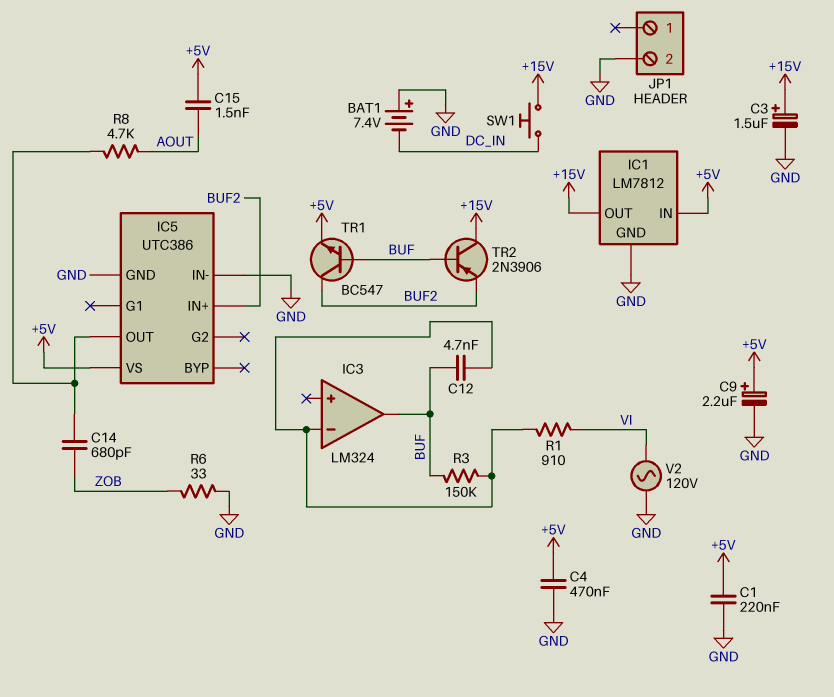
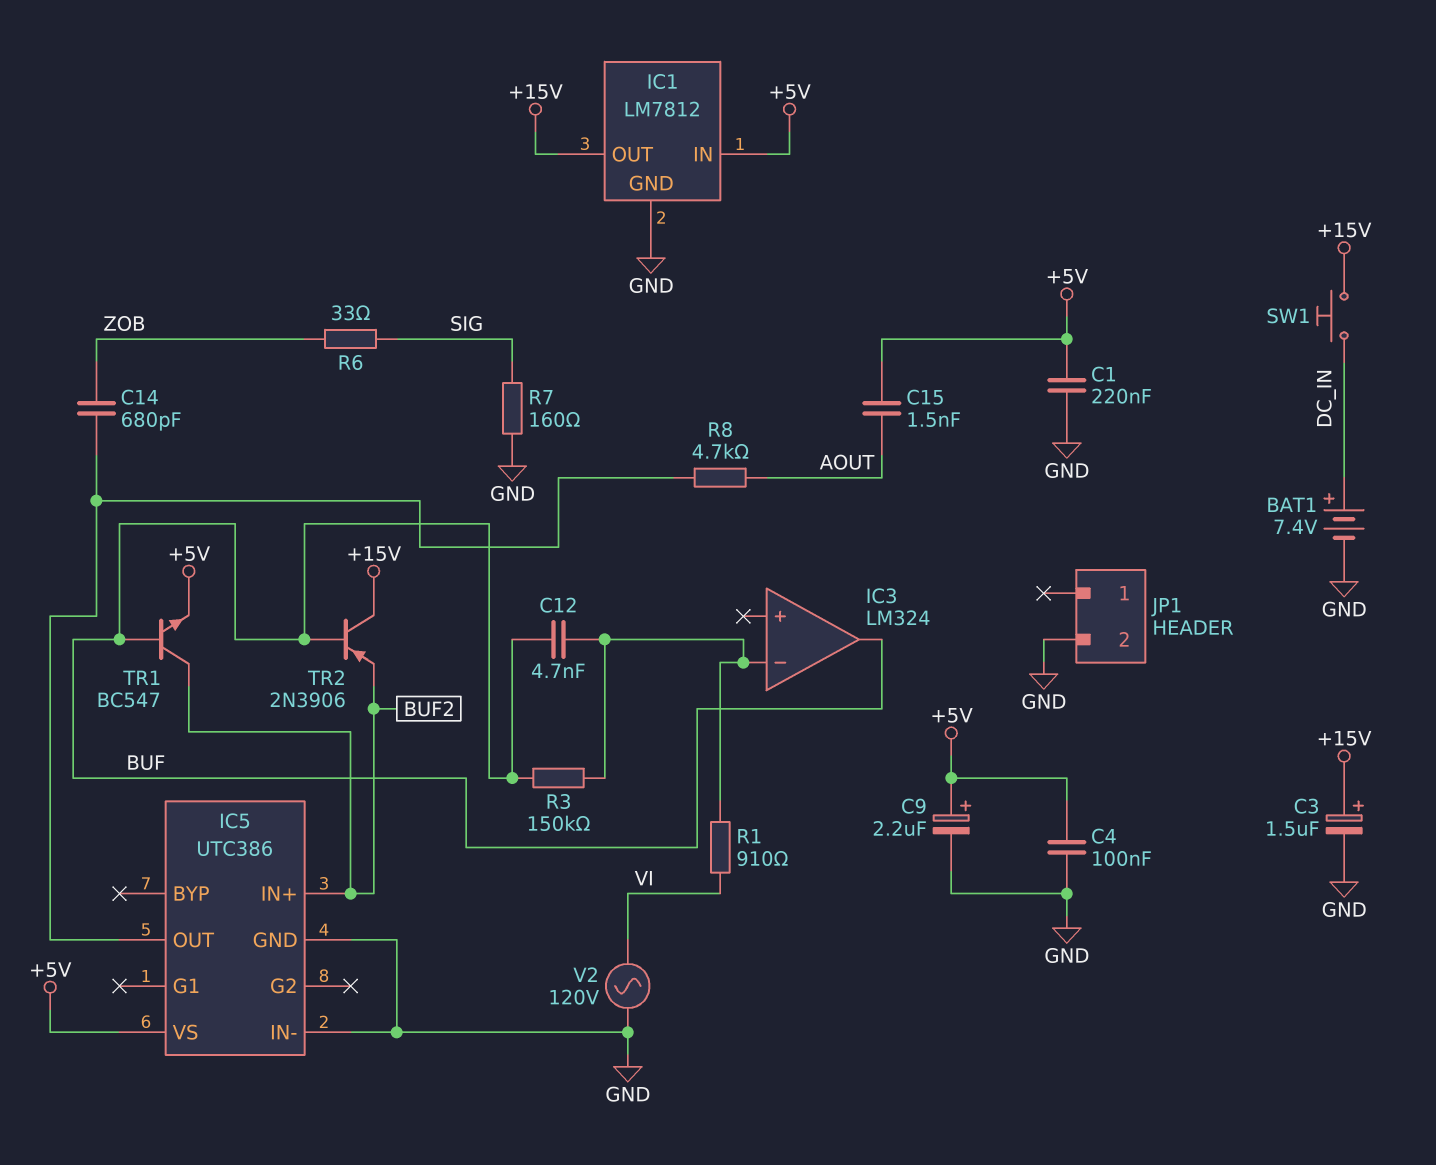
BAT1: 7.4V (plus GND, minus DC_IN) -> 7.4V (plus DC_IN, minus GND)
C4: 470nF (+5V, GND) -> 100nF (+5V, GND)
R6: 33 (GND, ZOB) -> 33 (SIG, ZOB)
R7: none -> 160 (GND, SIG)

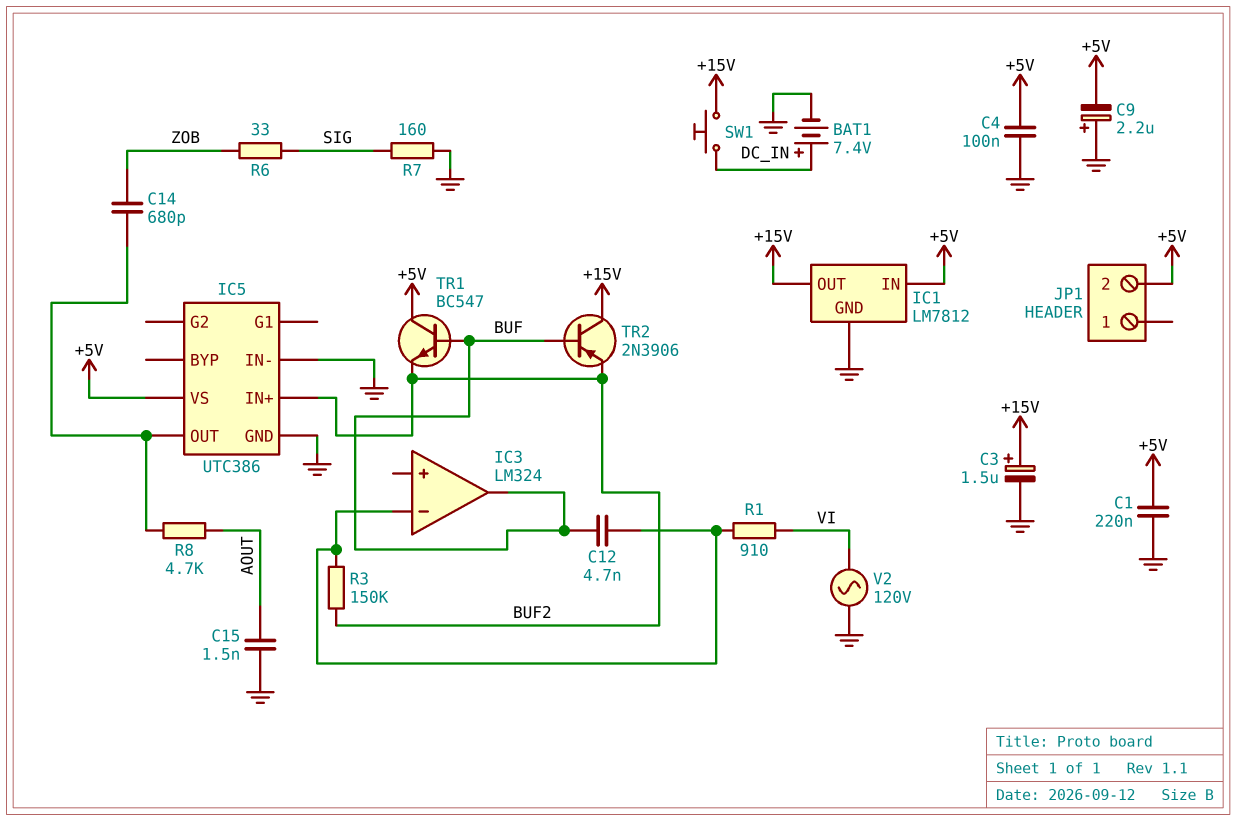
C9: 2.2uF (plus +5V, minus GND) -> 2.2uF (plus GND, minus +5V)
C15: 1.5nF (+5V, AOUT) -> 1.5nF (AOUT, GND)
JP1 pin 2: GND -> +5V
R3: 150k (BUF, IC3/in-) -> 150k (BUF2, IC3/in-)
TR1: NPN BC547 (B BUF, C BUF2, E +5V) -> NPN BC547 (B BUF, C +5V, E BUF2)

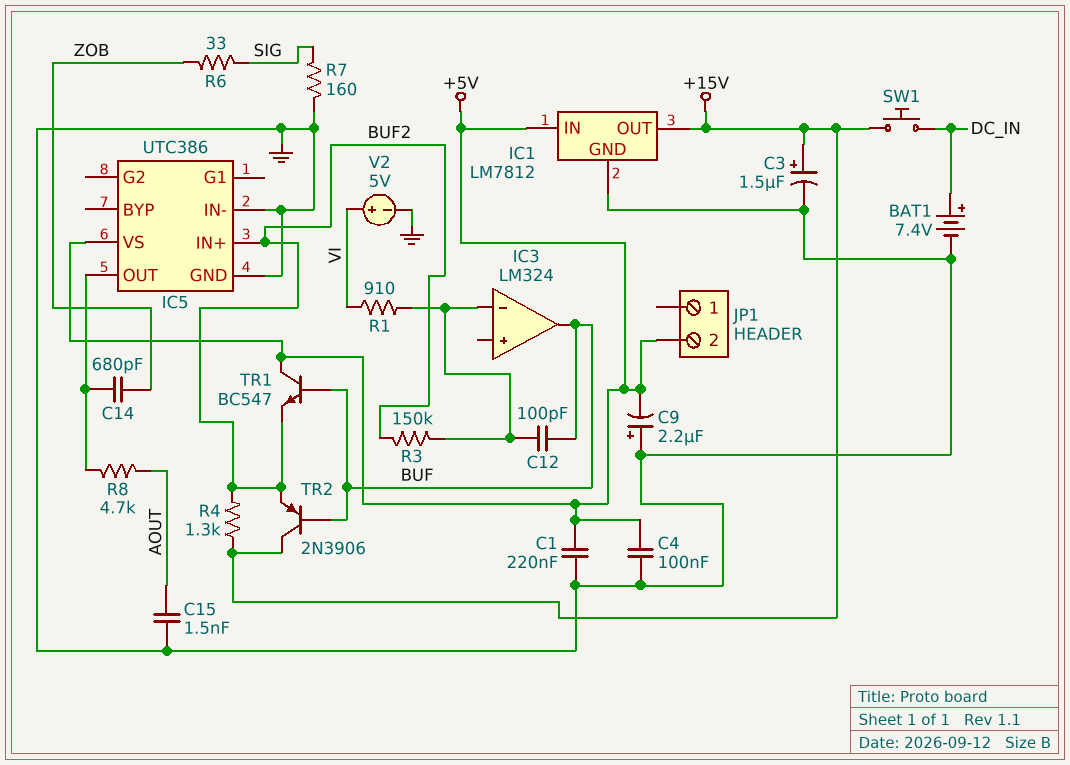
C12: 4.7nF (BUF, IC3/in-) -> 100pF (BUF, IC3/in-)
R4: none -> 1.3k (+15V, BUF2)
V2: AC 120V (GND, VI) -> 5V (plus VI, minus GND)

